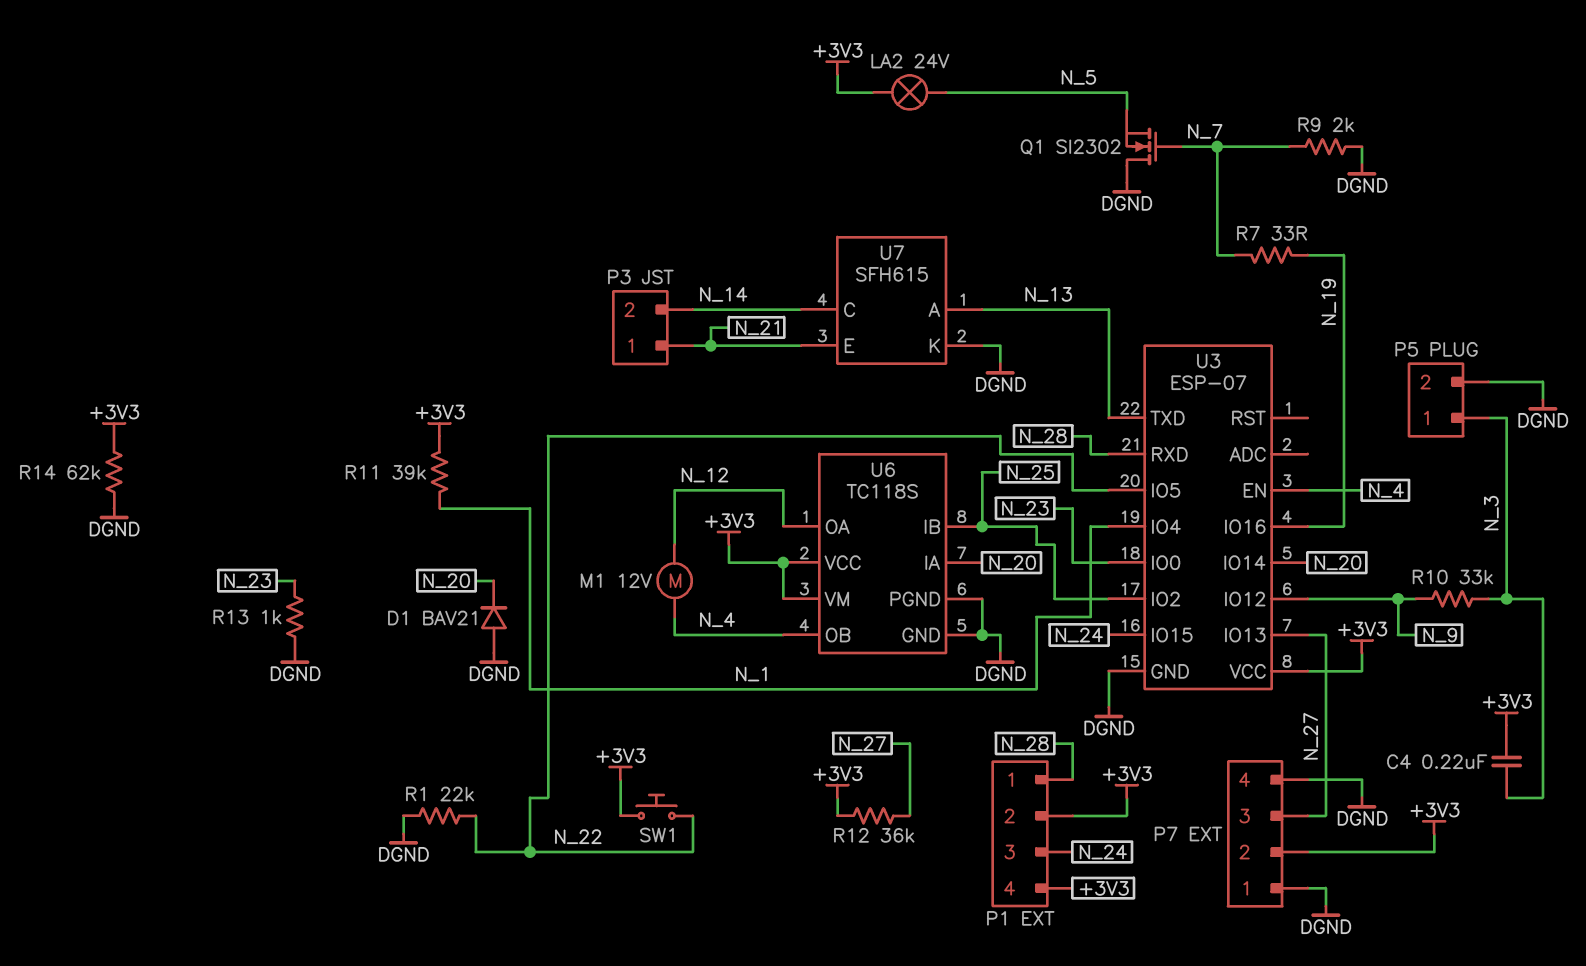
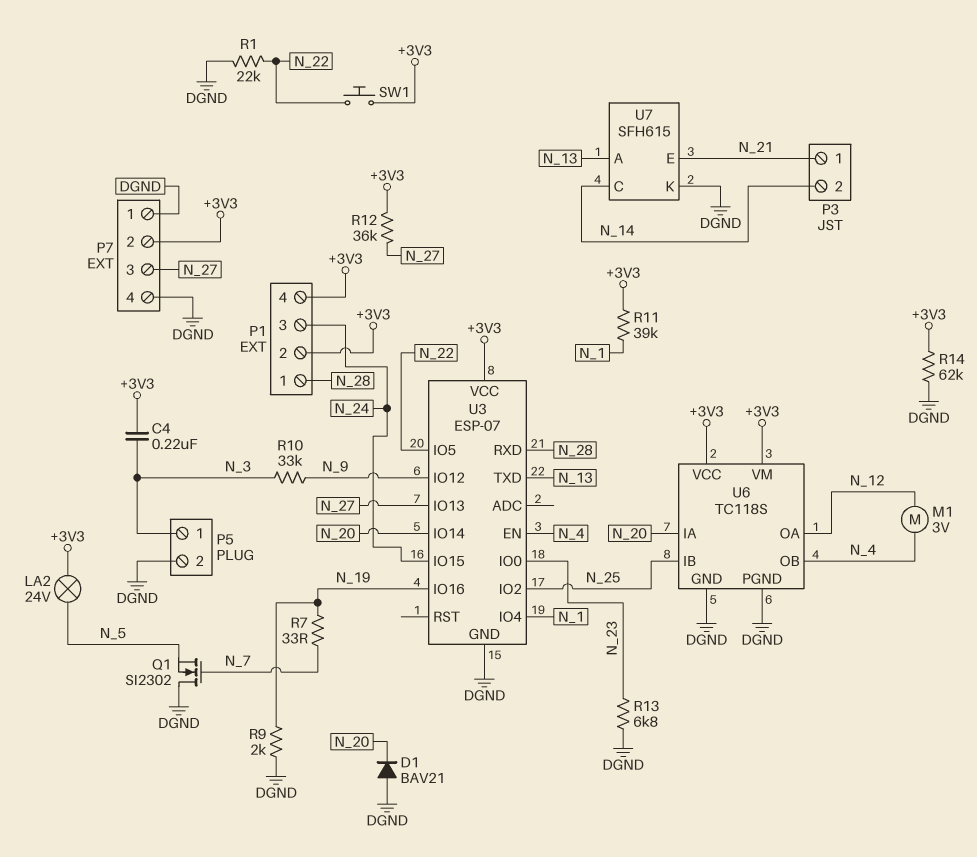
M1: motor 12V (N_4, N_12) -> motor 3V (N_4, N_12)
R9: 2k (DGND, N_7) -> 2k (DGND, N_19)
R13: 1k (DGND, N_23) -> 6.8k (DGND, N_23)

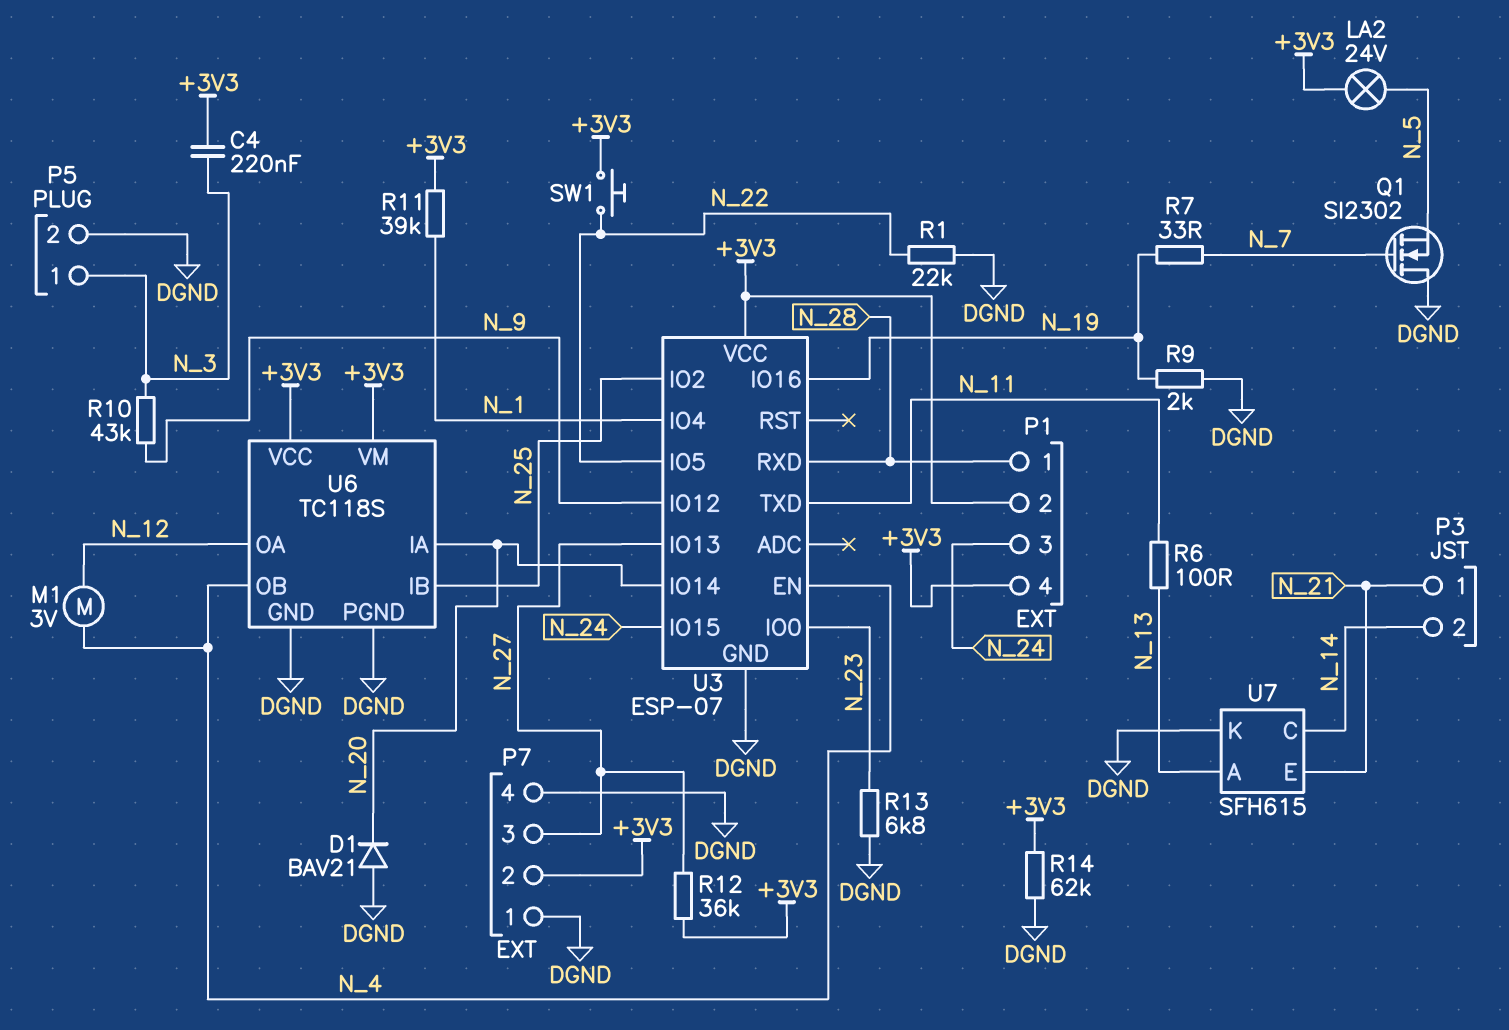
R6: none -> 100 (N_11, N_13)
R10: 33k (N_3, N_9) -> 43k (N_3, N_9)
U3 pin TXD: N_13 -> N_11

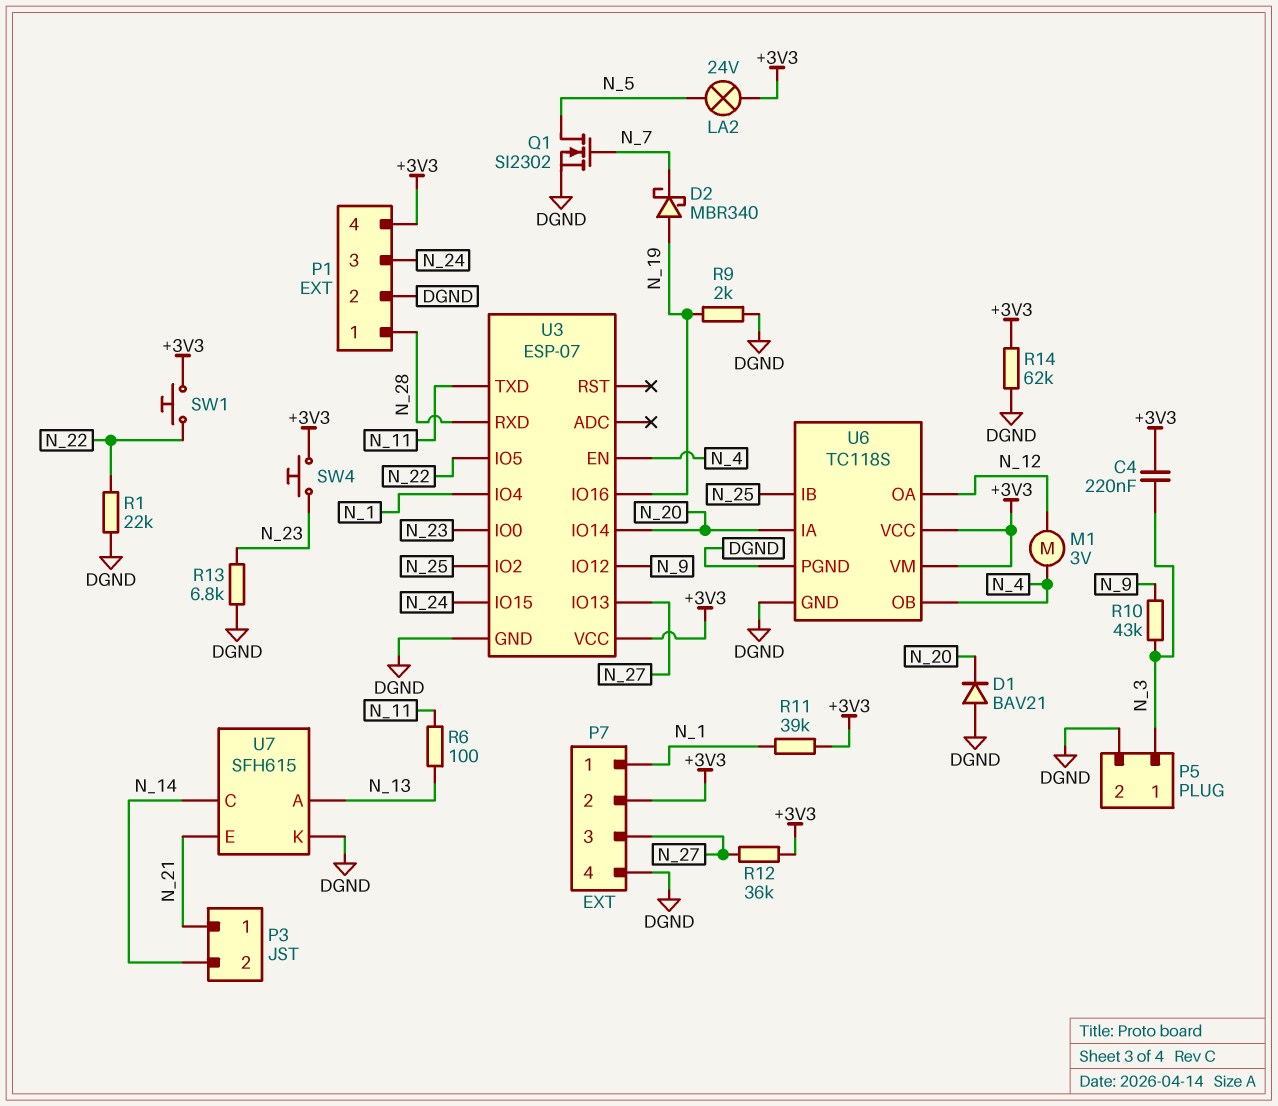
D2: none -> schottky MBR340 (A N_19, K N_7)
P1 pin 2: +3V3 -> DGND
P7 pin 1: DGND -> N_1
Q1: NMOS SI2302 (G N_7, D DGND, S N_5) -> NMOS SI2302 (G N_7, D N_5, S DGND)
R7: 33 (N_7, N_19) -> none
SW4: none -> button (+3V3, N_23)

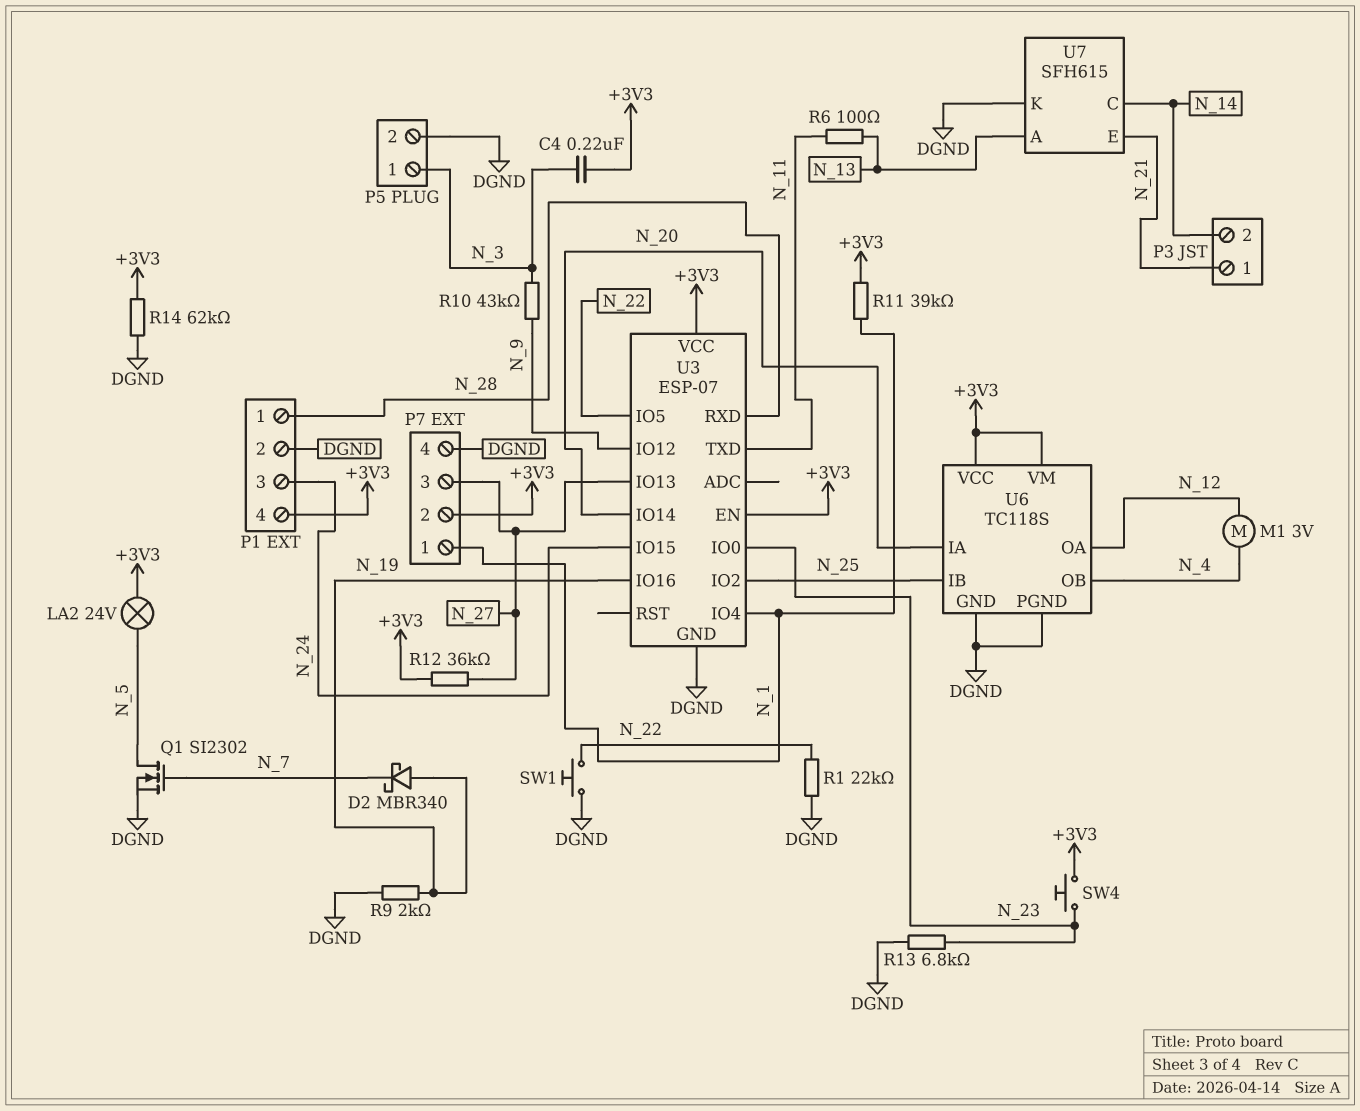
D1: diode BAV21 (A DGND, K N_20) -> none
SW1: button (+3V3, N_22) -> button (DGND, N_22)
U3 pin EN: N_4 -> +3V3

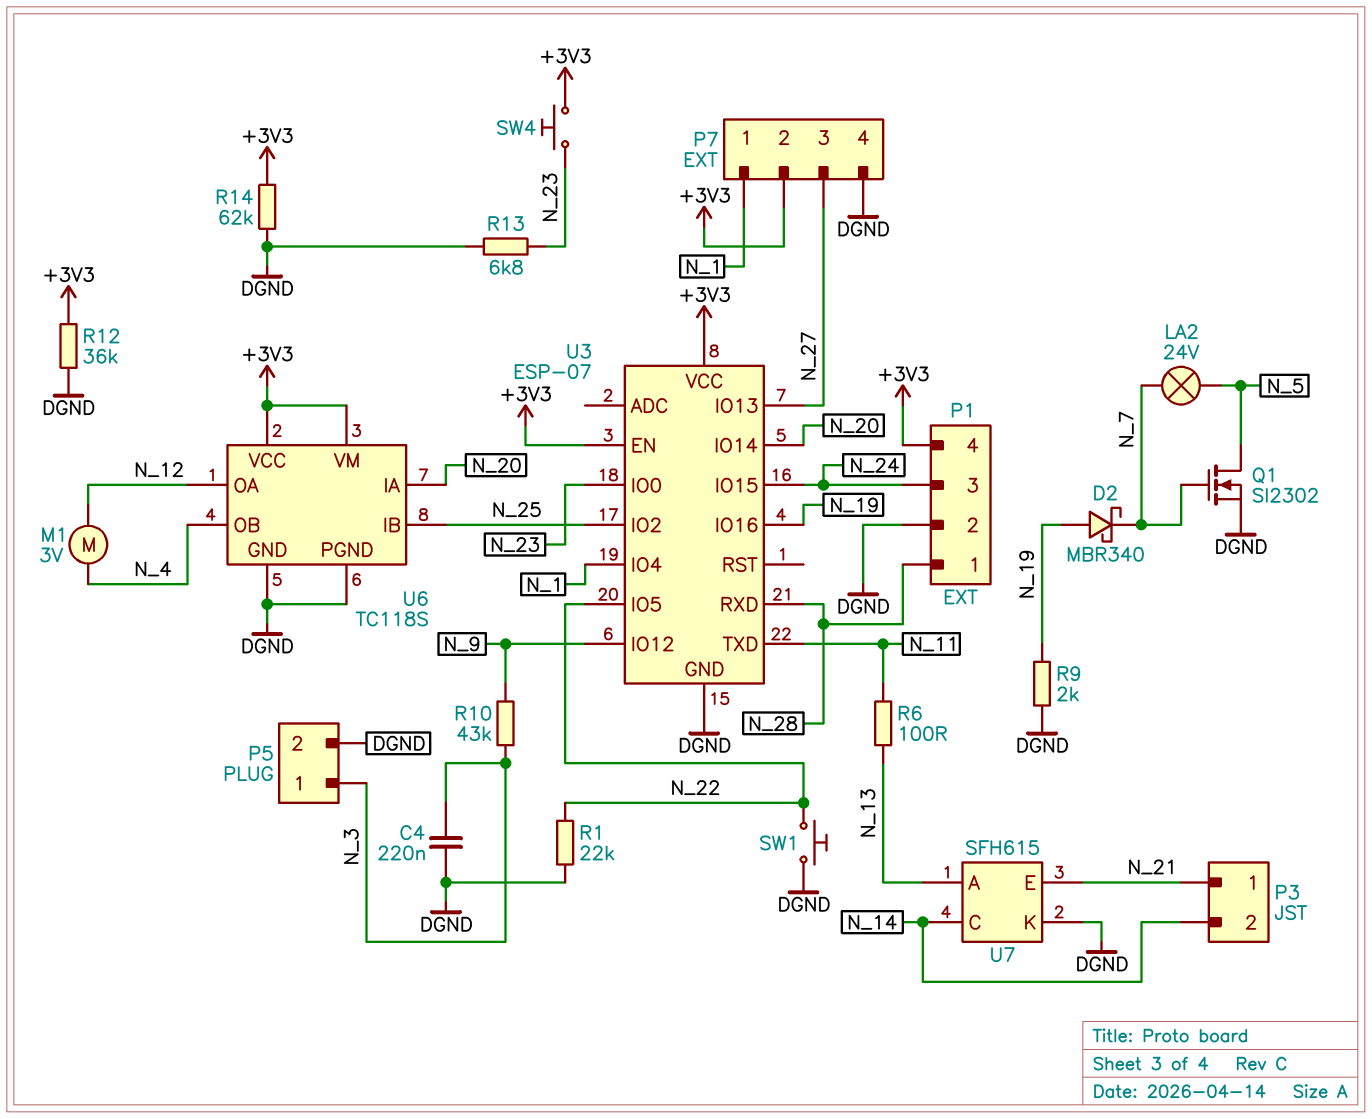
C4: 220nF (+3V3, N_3) -> 220nF (DGND, N_3)
LA2: lamp 24V (+3V3, N_5) -> lamp 24V (N_5, N_7)
R11: 39k (+3V3, N_1) -> none
R12: 36k (+3V3, N_27) -> 36k (+3V3, DGND)

